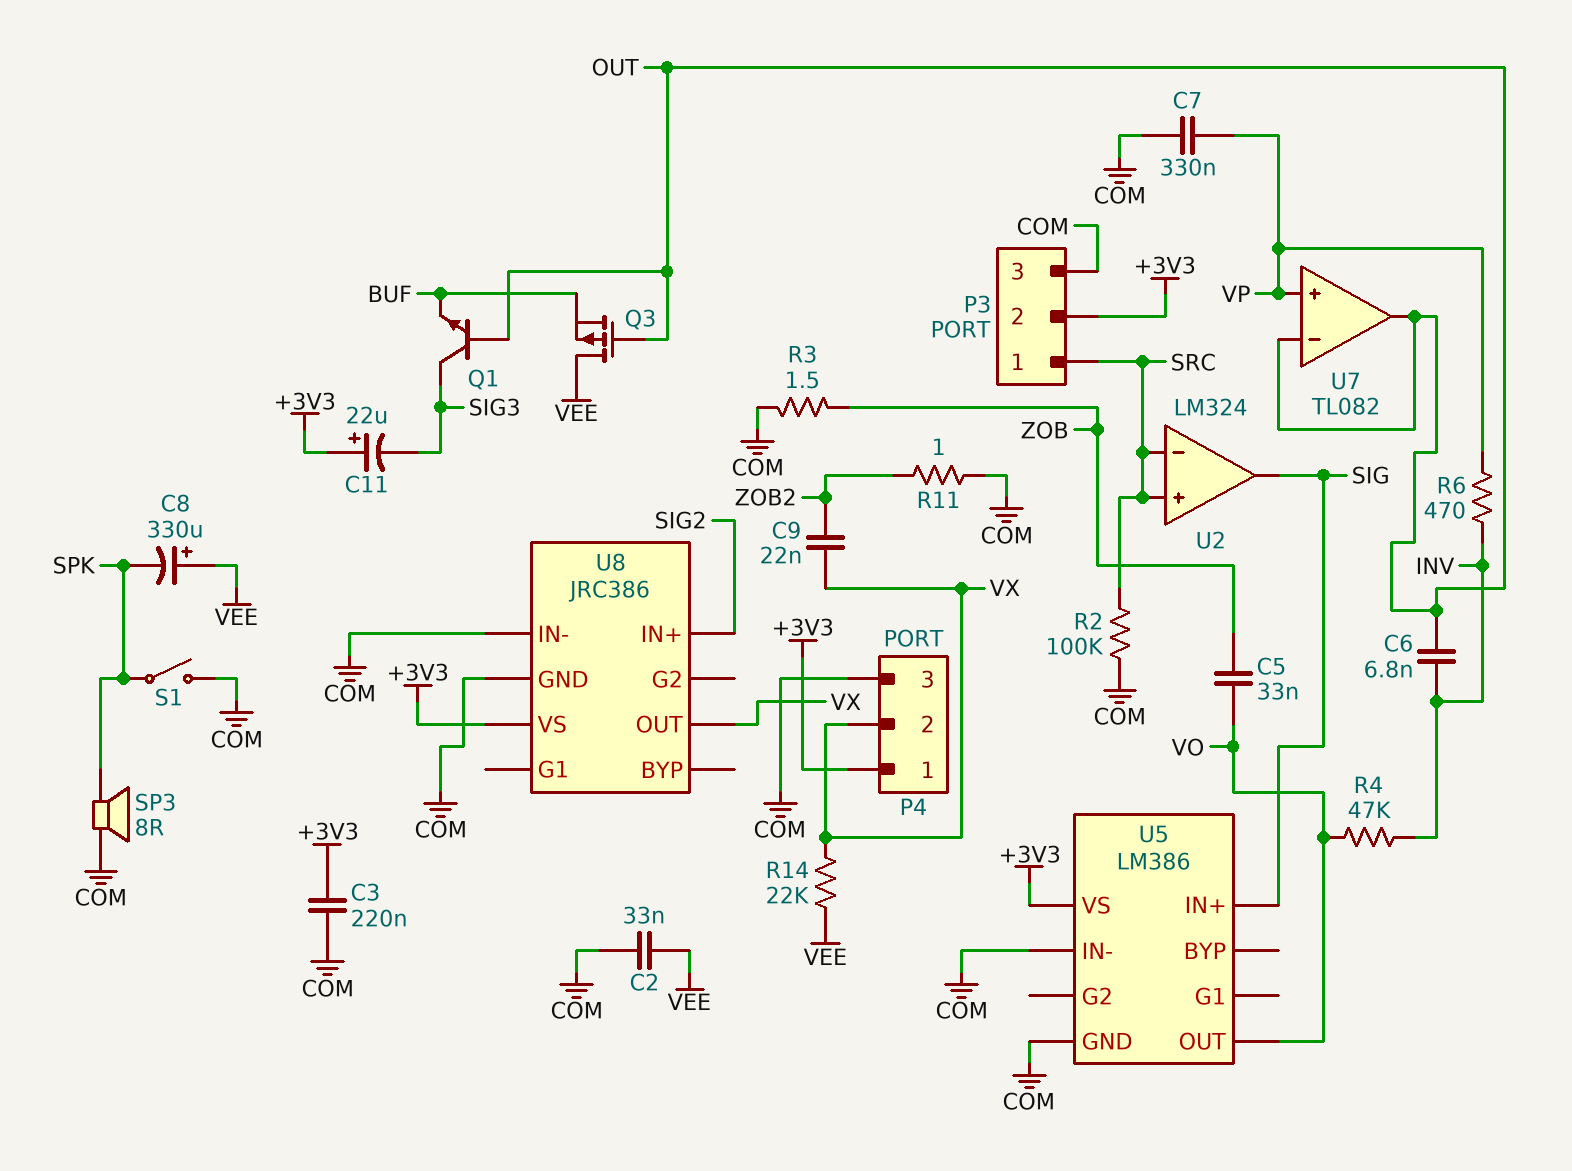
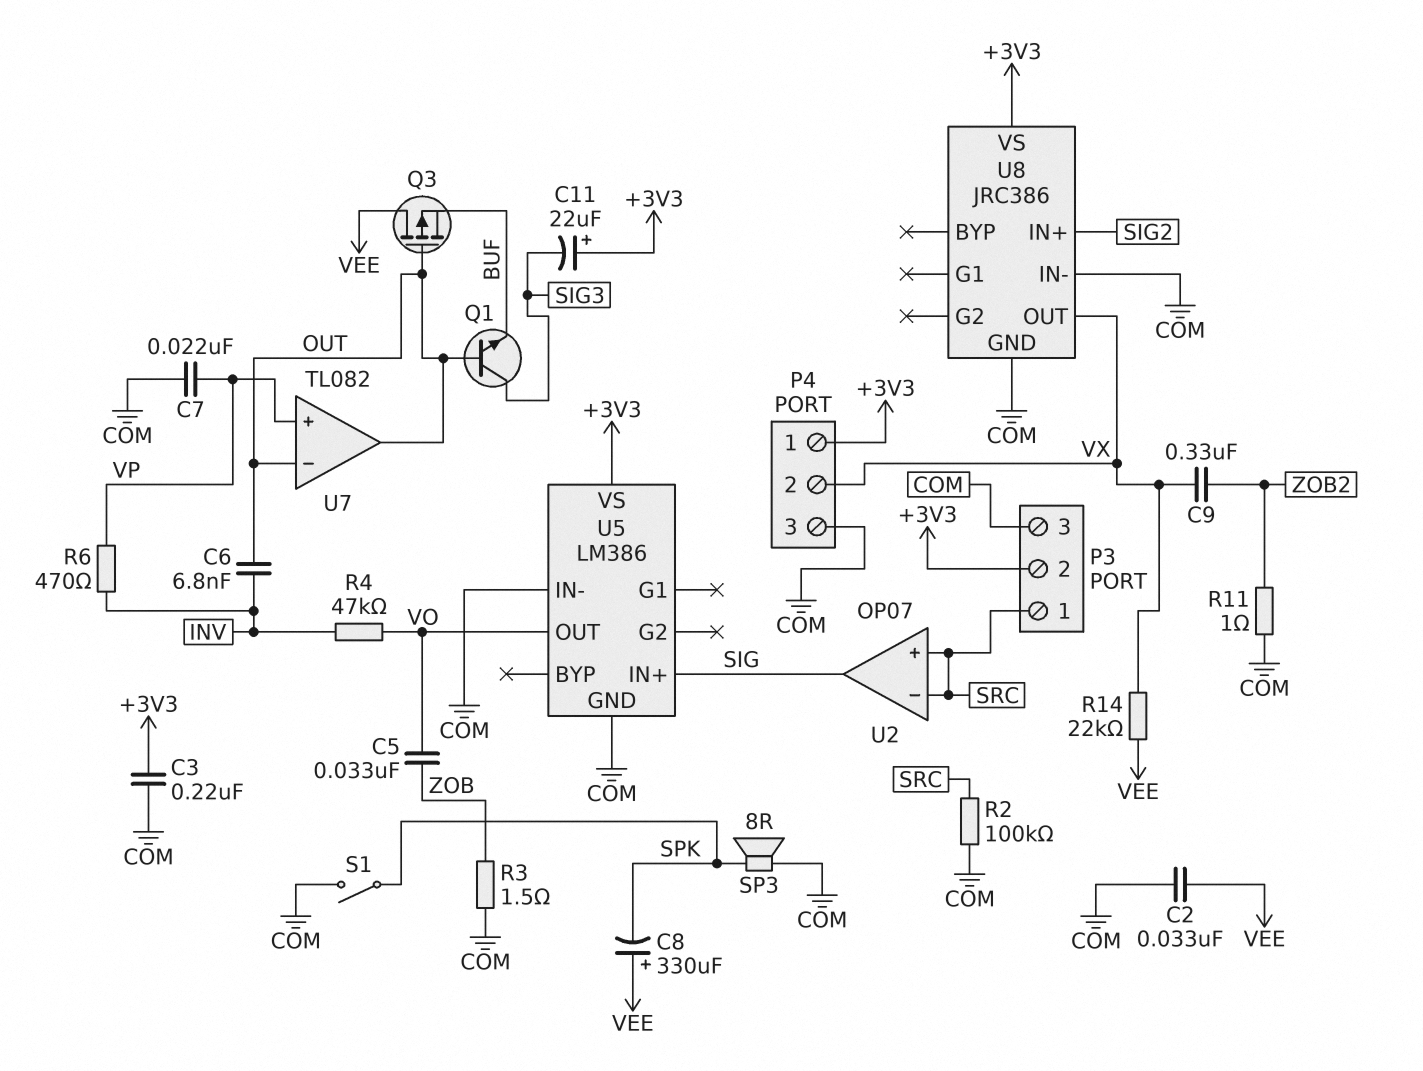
C7: 330nF (COM, VP) -> 22nF (COM, VP)
C9: 22nF (VX, ZOB2) -> 330nF (VX, ZOB2)
U2: LM324 -> OP07

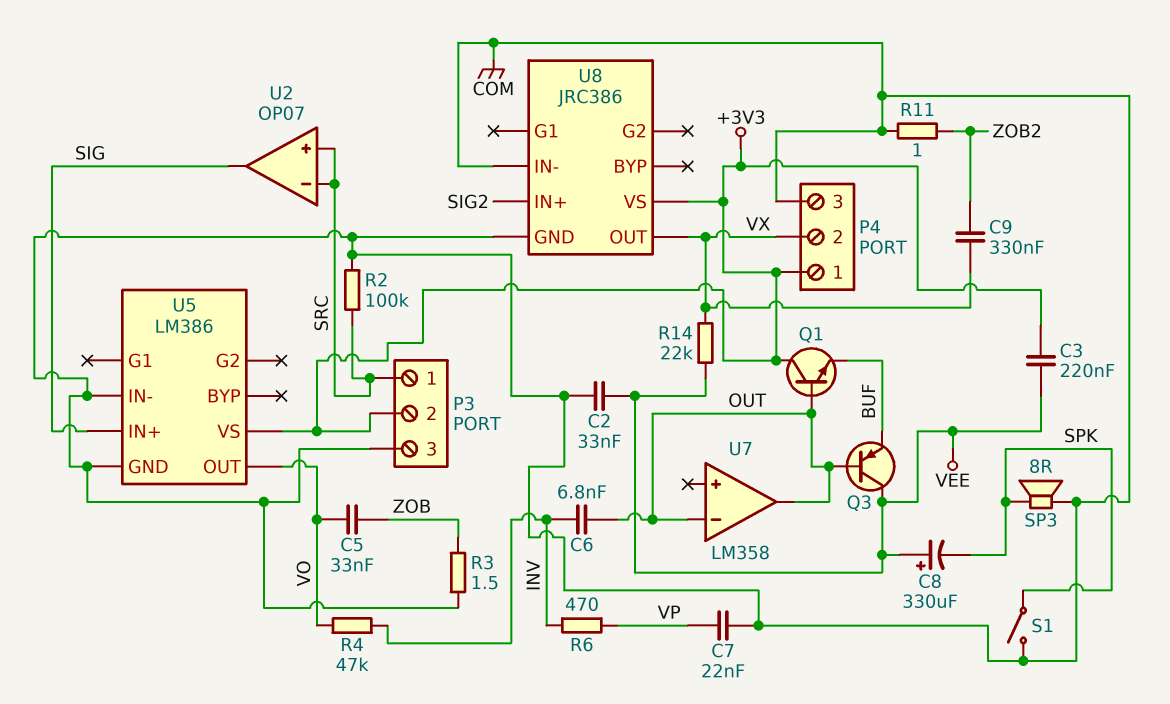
C3: 220nF (+3V3, COM) -> 220nF (+3V3, VEE)
C11: 22uF (plus +3V3, minus SIG3) -> none
Q1: NPN (B OUT, C SIG3, E BUF) -> NPN (B OUT, C +3V3, E BUF)
Q3: PMOS (G OUT, D VEE, S BUF) -> PNP (B OUT, C VEE, E BUF)
U7: TL082 -> LM358
U7 pin in+: VP -> none

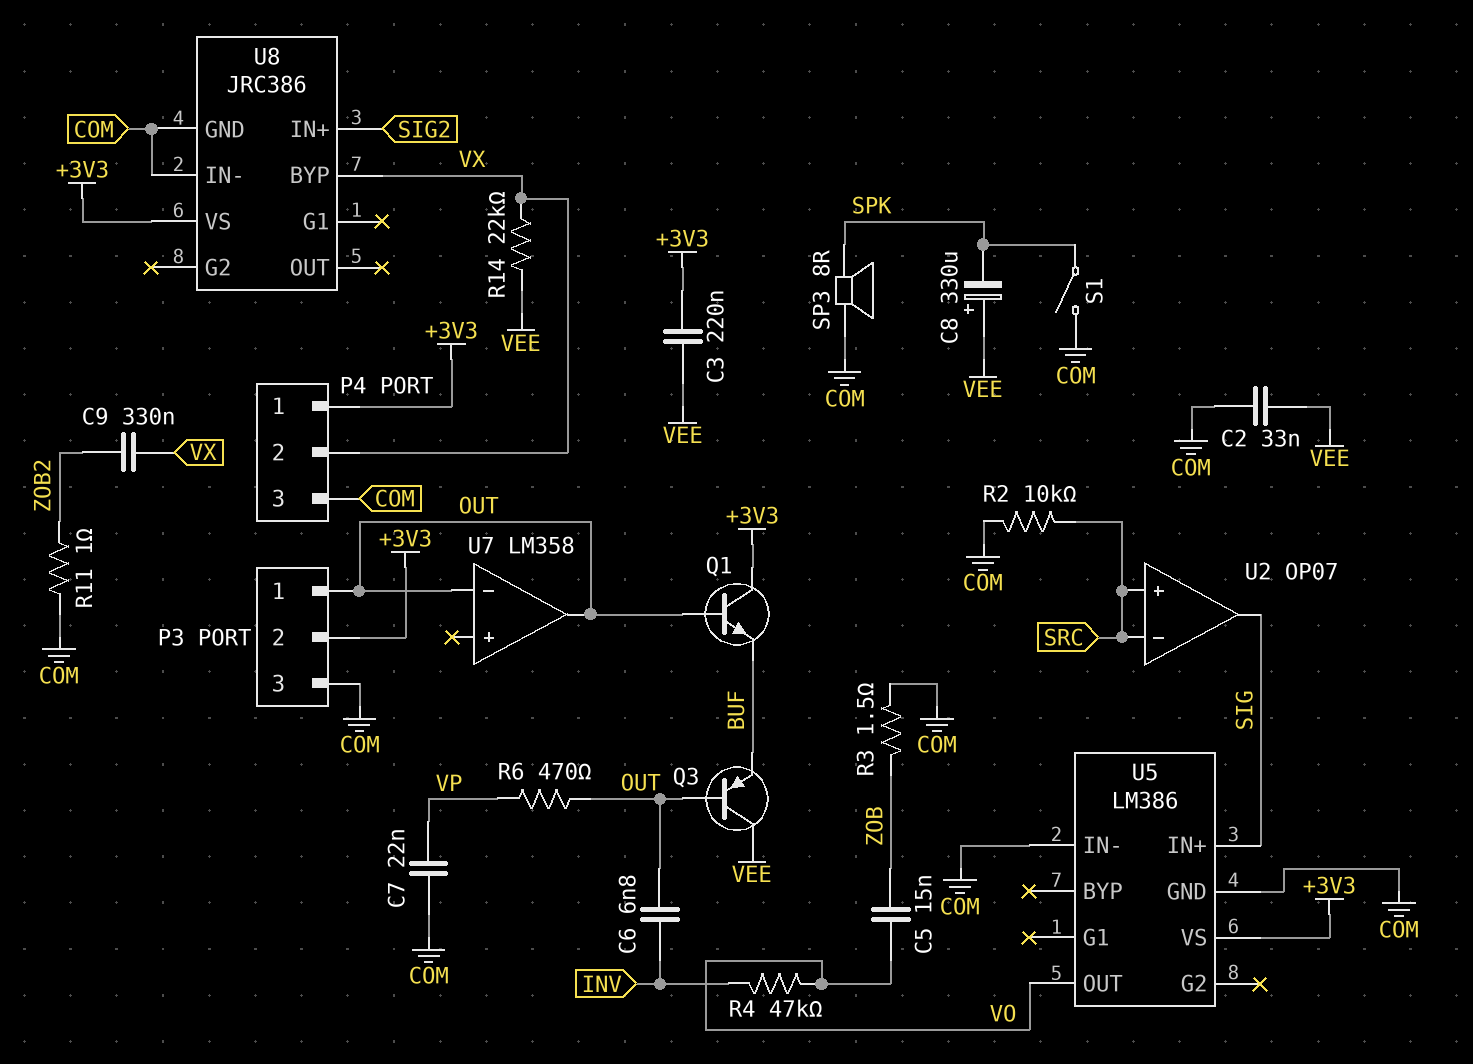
C5: 33nF (VO, ZOB) -> 15nF (VO, ZOB)
P3 pin 1: SRC -> OUT
R2: 100k (COM, SRC) -> 10k (COM, SRC)
R6: 470 (INV, VP) -> 470 (OUT, VP)
U8 pin BYP: none -> VX
U8 pin OUT: VX -> none

